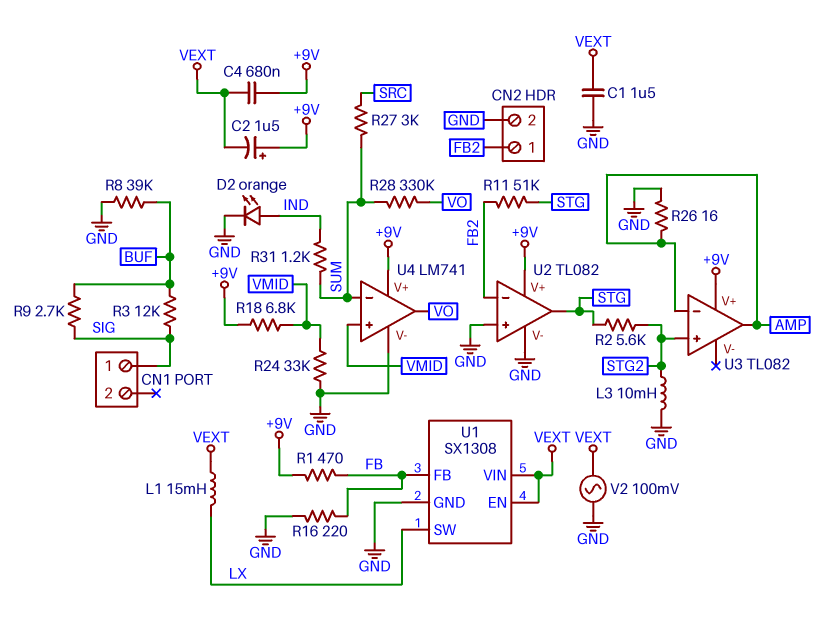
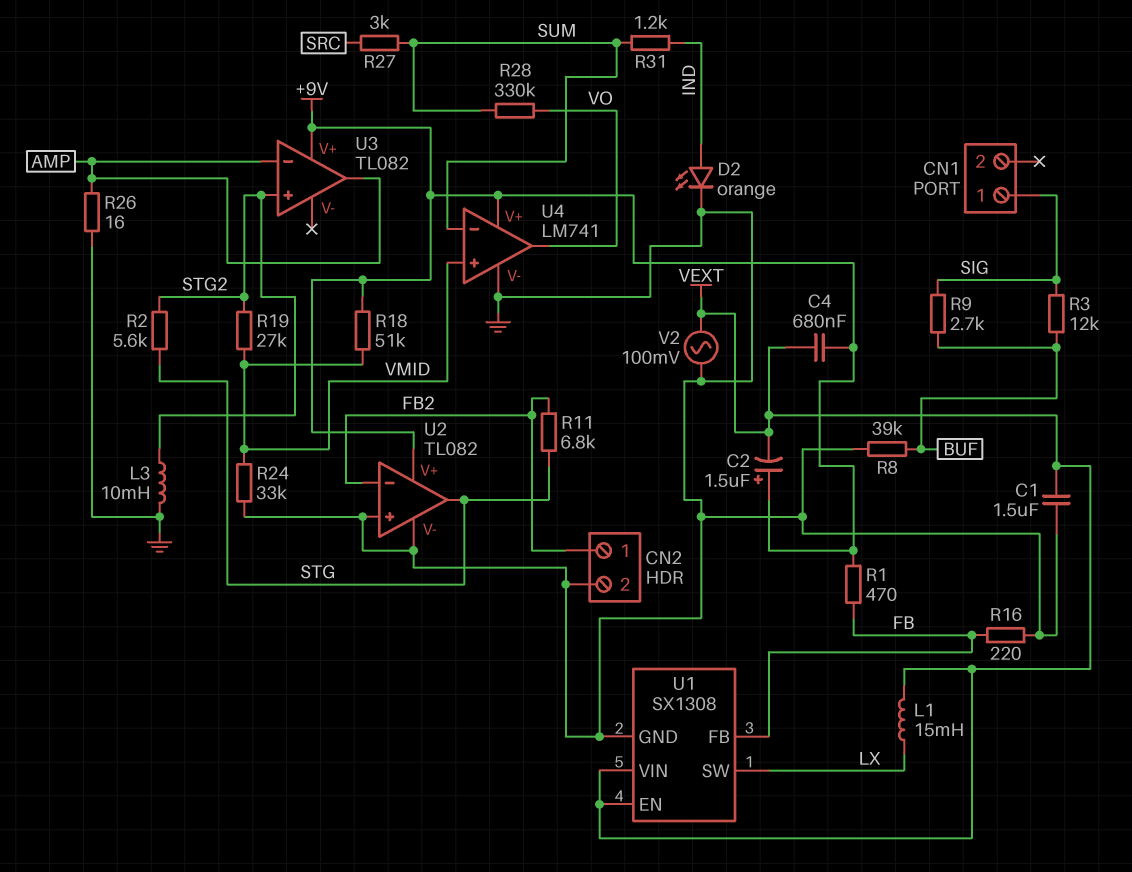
R11: 51k (FB2, STG) -> 6.8k (FB2, STG)
R18: 6.8k (+9V, VMID) -> 51k (+9V, VMID)
R19: none -> 27k (STG2, VMID)

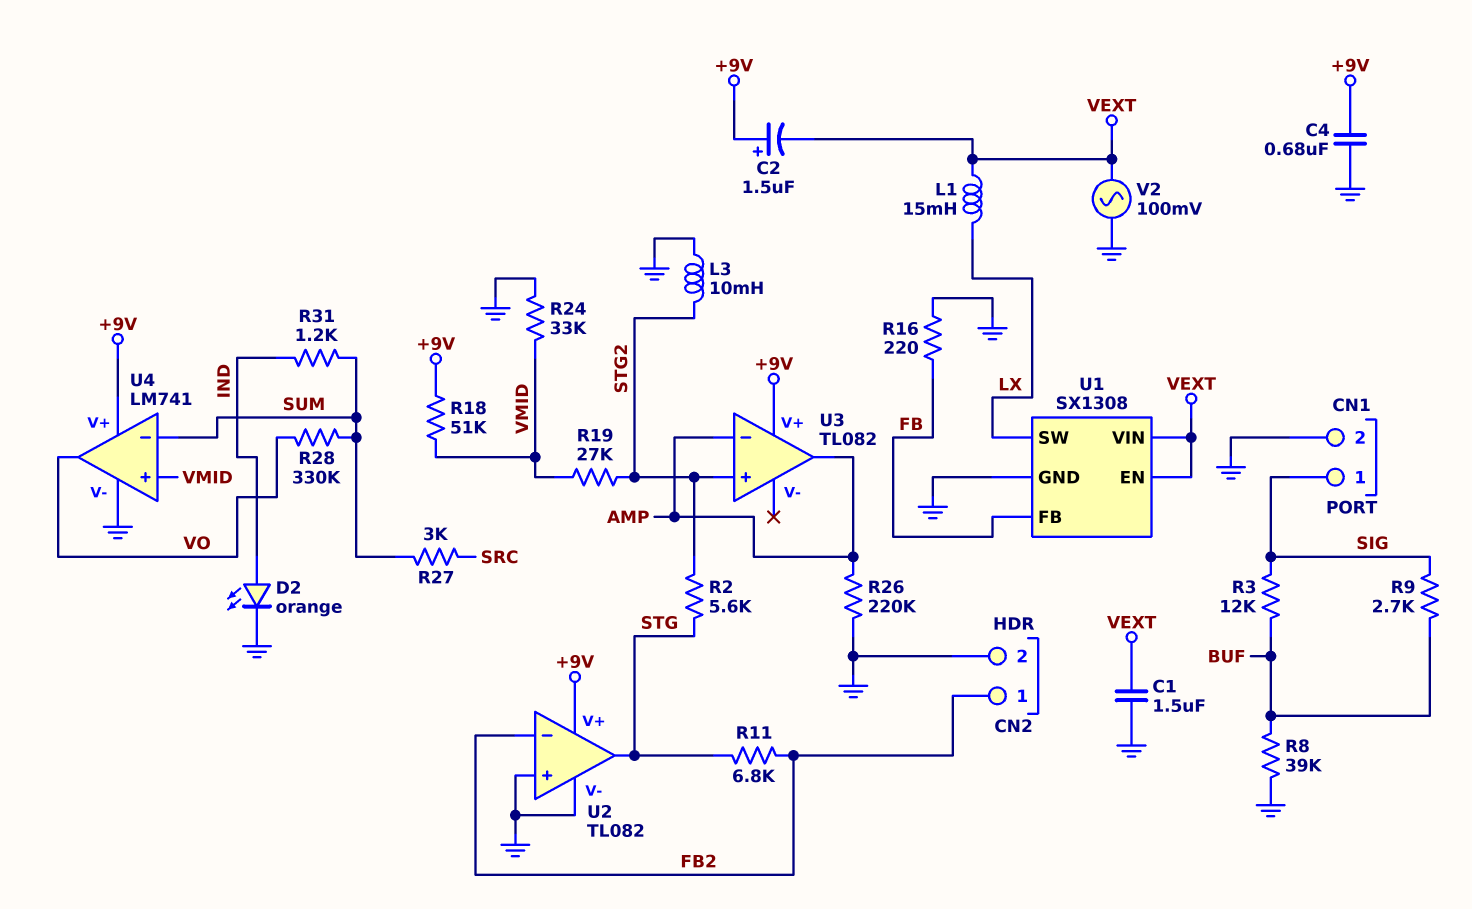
C4: 680nF (+9V, VEXT) -> 680nF (+9V, GND)
CN1 pin 2: none -> GND
R1: 470 (+9V, FB) -> none
R26: 16 (AMP, GND) -> 220k (AMP, GND)

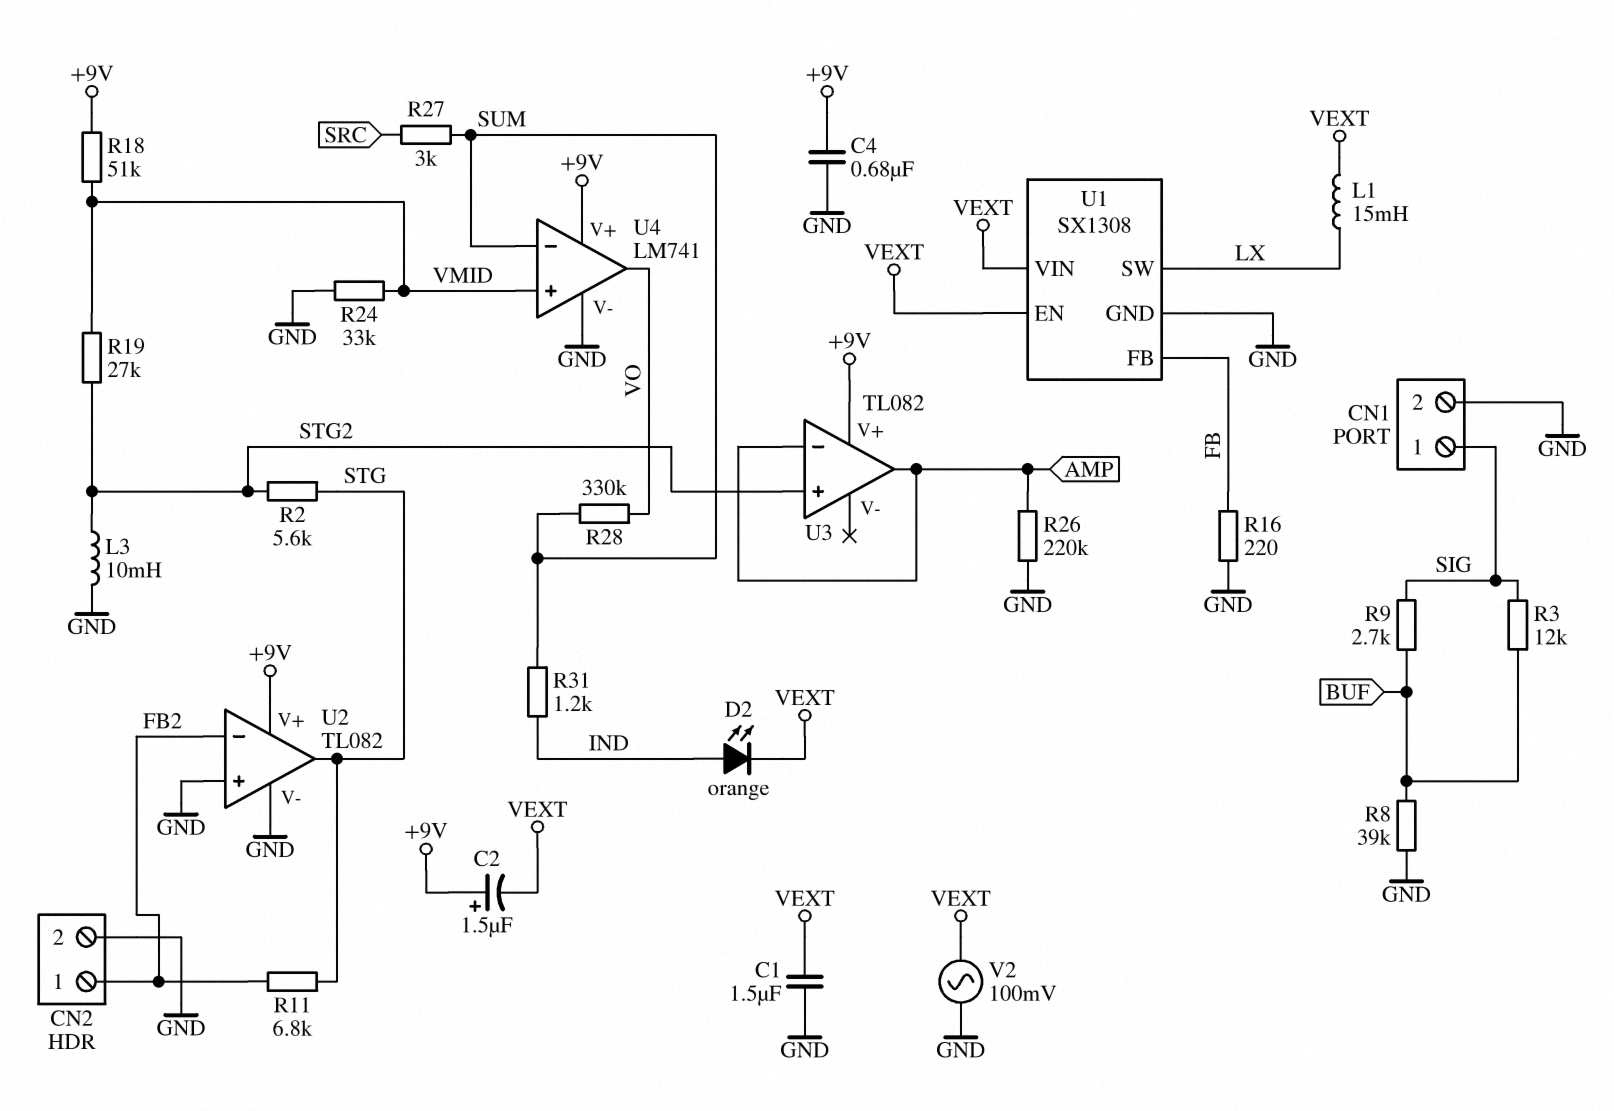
D2: LED orange (A IND, K GND) -> LED orange (A IND, K VEXT)

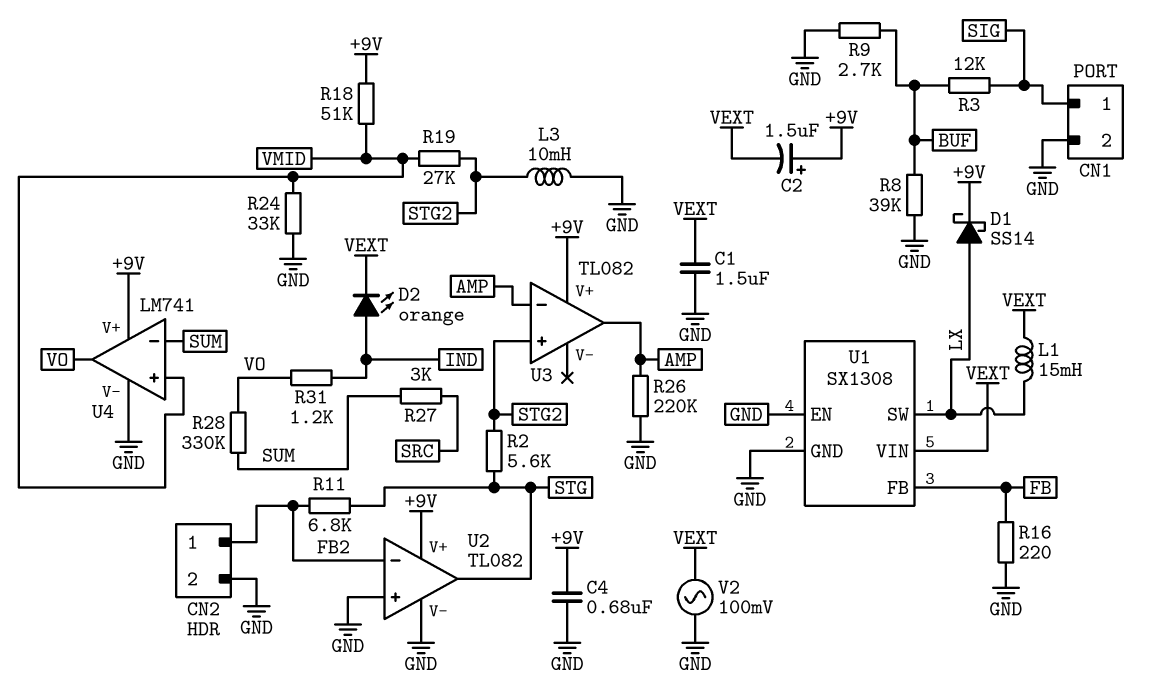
D1: none -> schottky SS14 (A LX, K +9V)
R9: 2.7k (BUF, SIG) -> 2.7k (BUF, GND)
R31: 1.2k (IND, SUM) -> 1.2k (IND, VO)
U1 pin EN: VEXT -> GND

